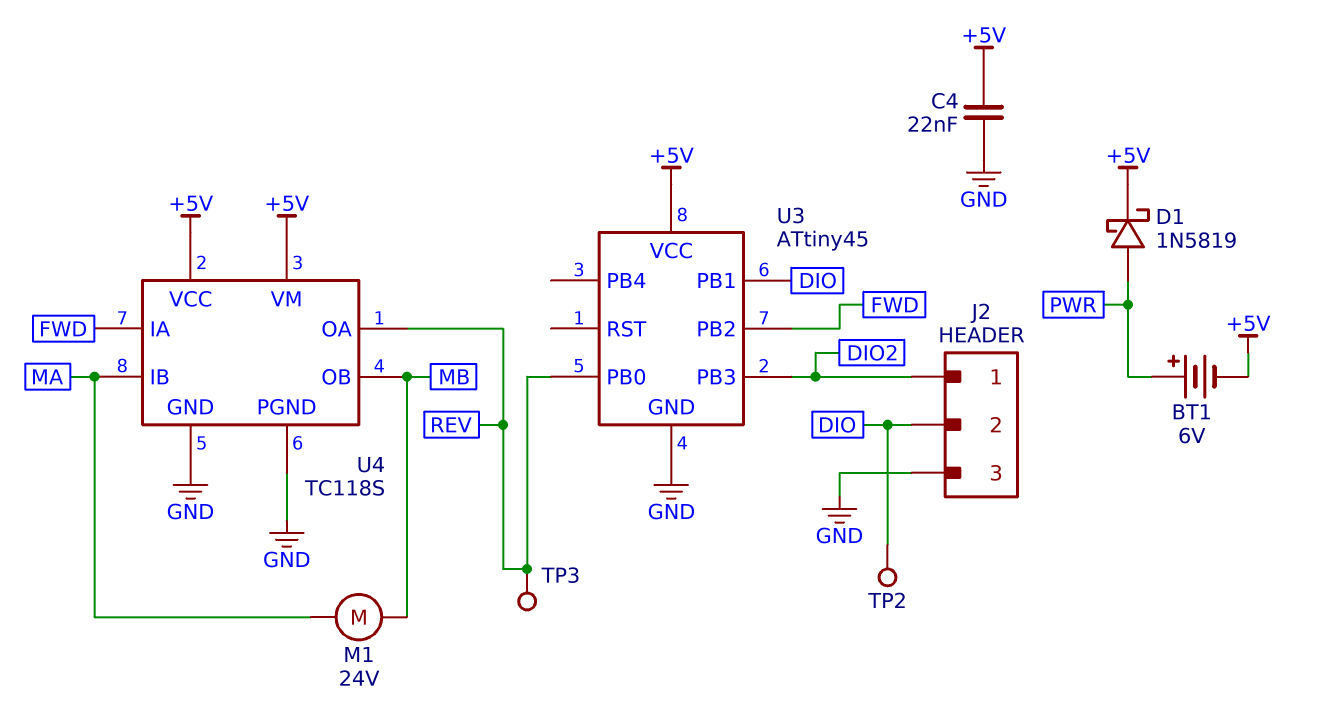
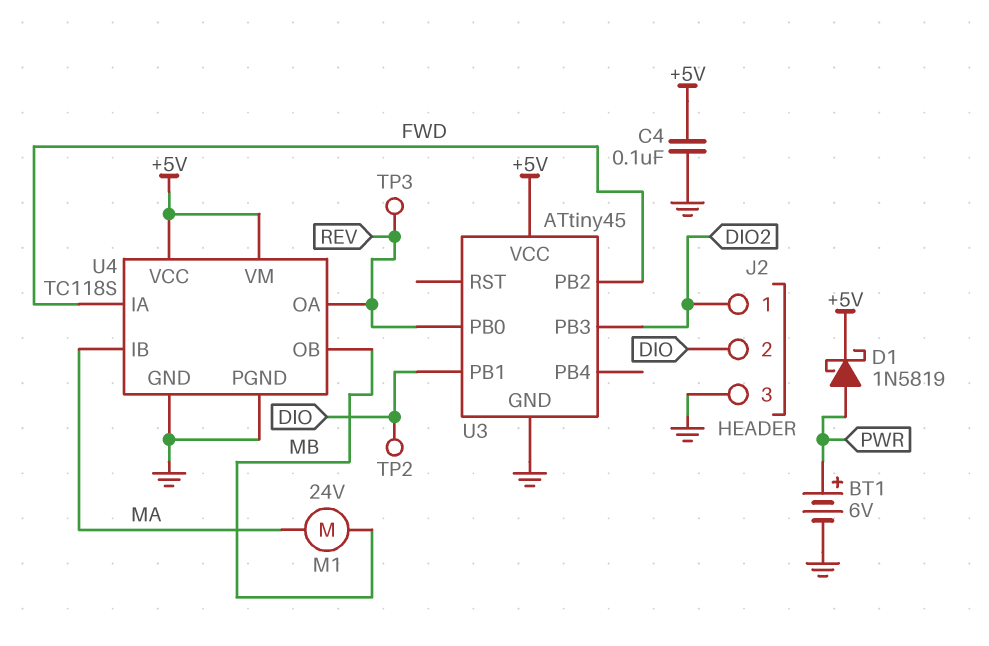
BT1: 6V (plus PWR, minus +5V) -> 6V (plus PWR, minus GND)
C4: 22nF (+5V, GND) -> 100nF (+5V, GND)

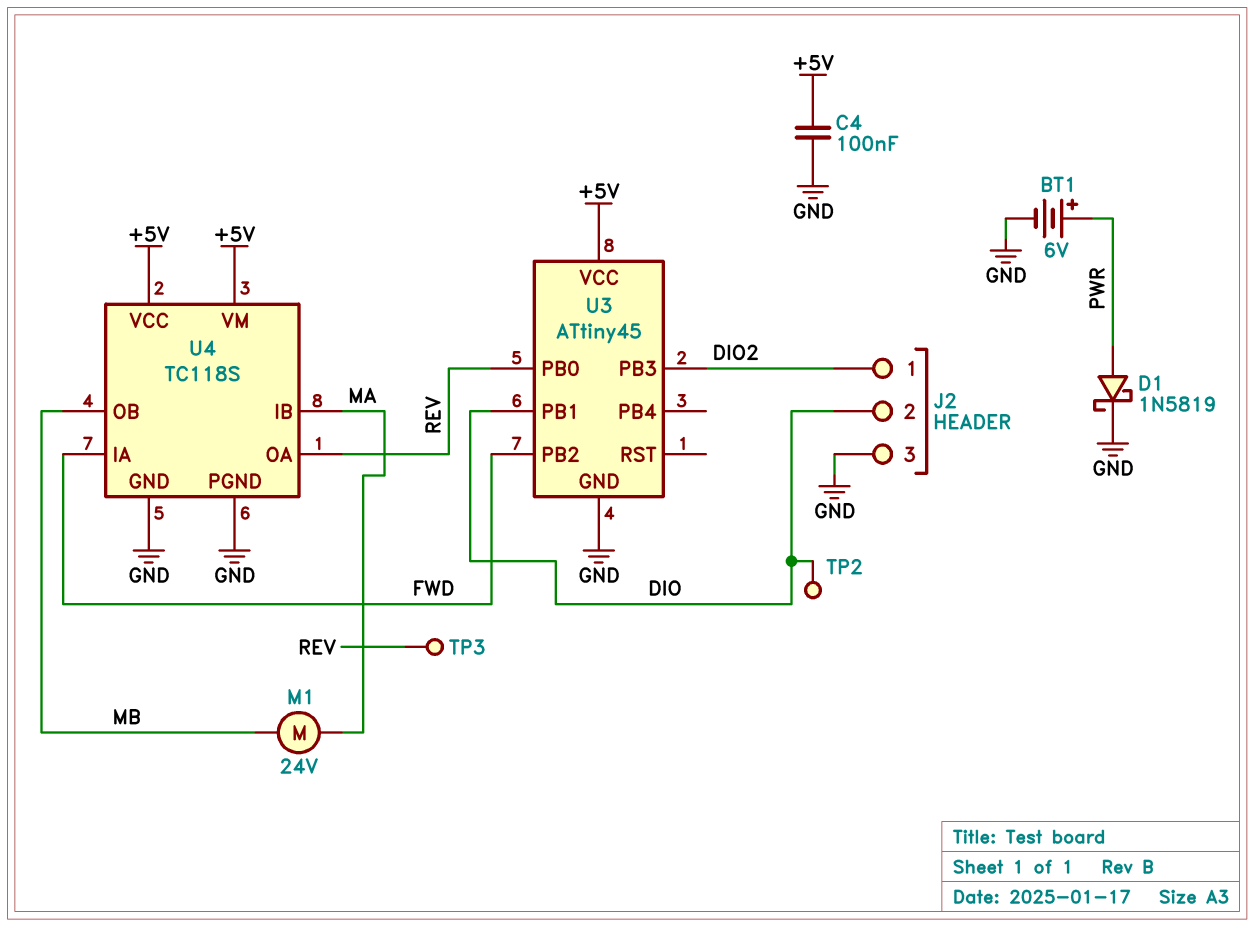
D1: schottky 1N5819 (A PWR, K +5V) -> schottky 1N5819 (A PWR, K GND)

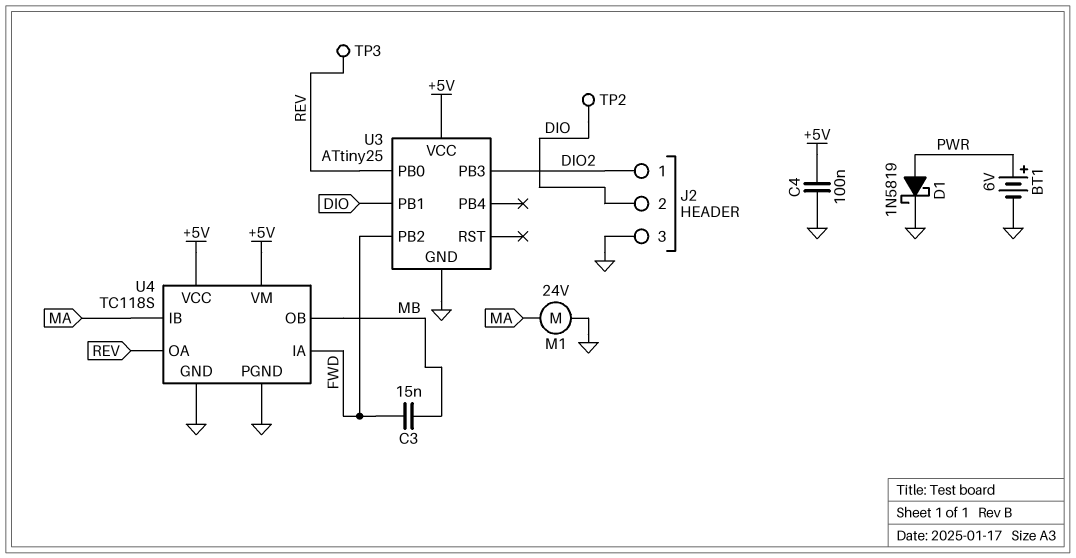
C3: none -> 15nF (FWD, MB)
M1: motor 24V (MA, MB) -> motor 24V (GND, MA)
U3: ATtiny45 -> ATtiny25

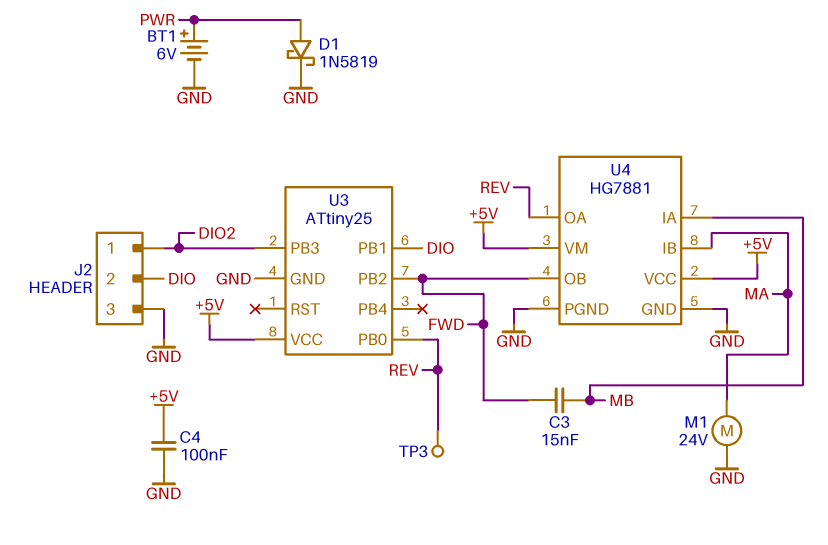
TP2: test point (DIO) -> none
U4: TC118S -> HG7881
U4 pin IA: FWD -> MB
U4 pin OB: MB -> FWD

